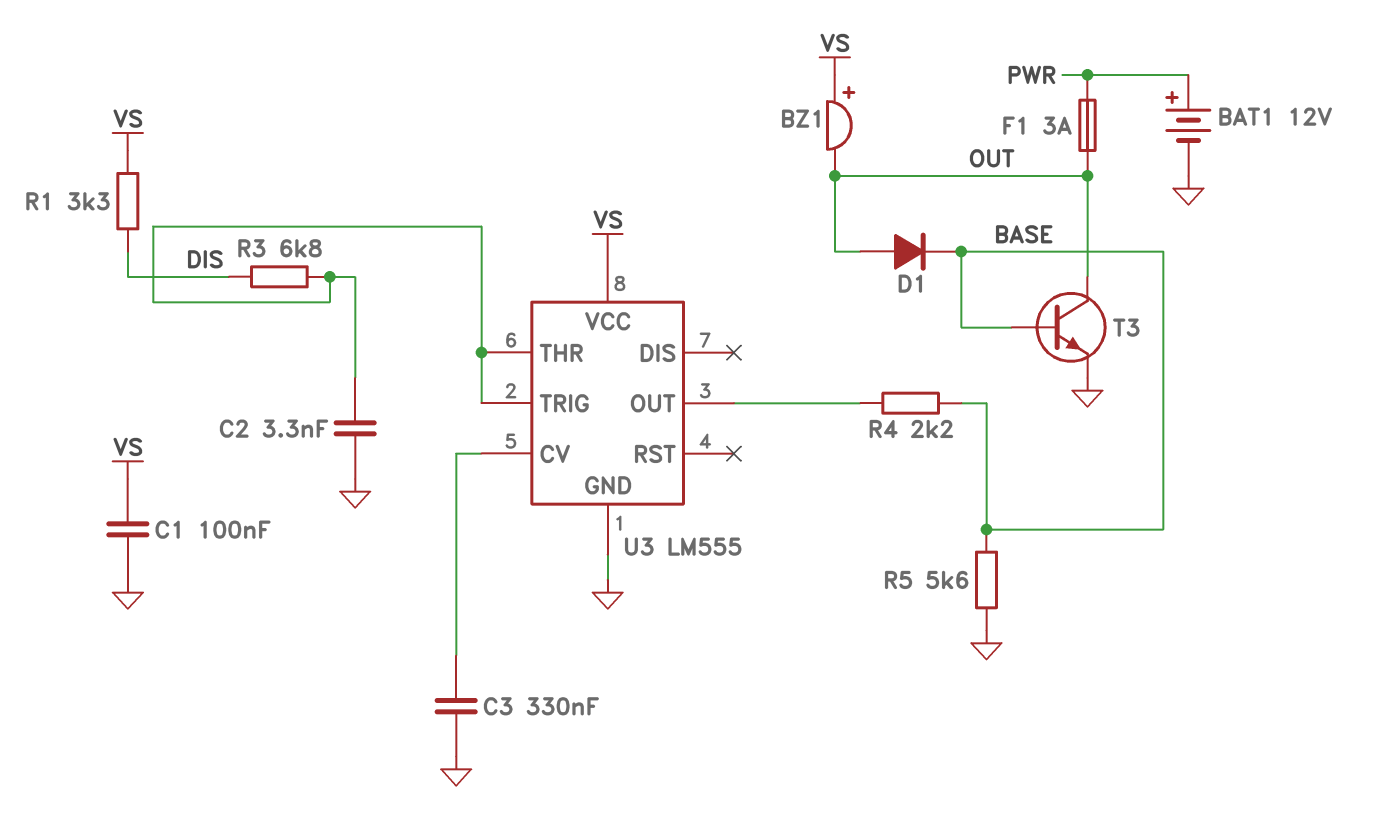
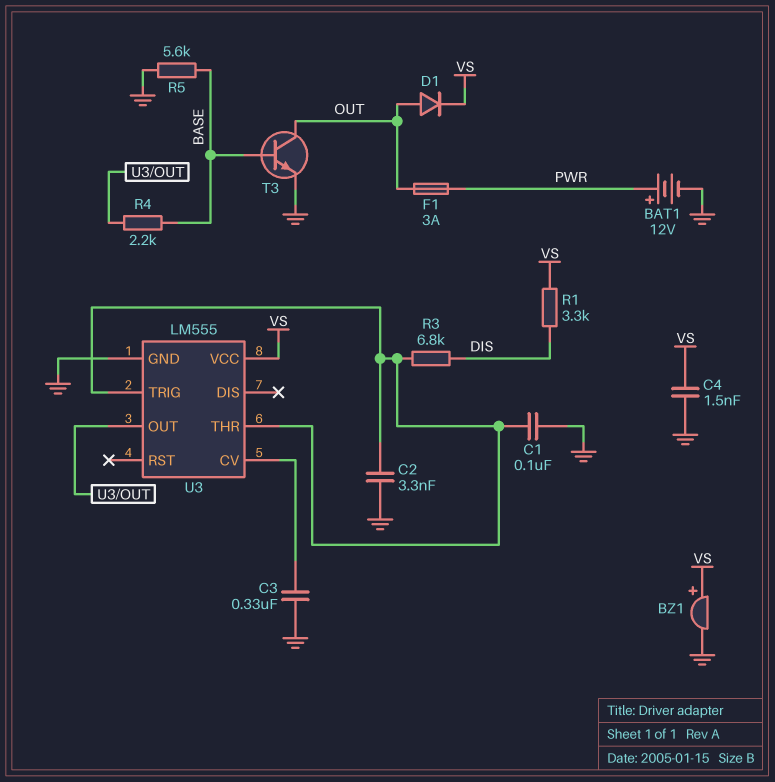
BZ1: buzzer (plus VS, minus OUT) -> buzzer (plus VS, minus GND)
C1: 100nF (GND, VS) -> 100nF (GND, U3/THR)
C4: none -> 1.5nF (GND, VS)
D1: diode (A OUT, K BASE) -> diode (A OUT, K VS)

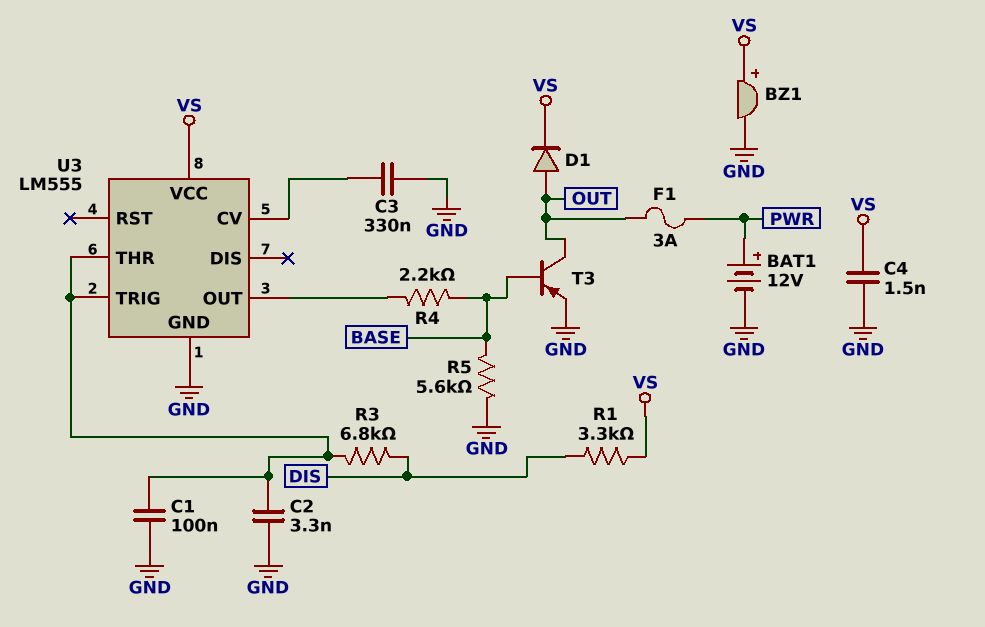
T3: NPN (B BASE, C OUT, E GND) -> PNP (B BASE, C OUT, E GND)

